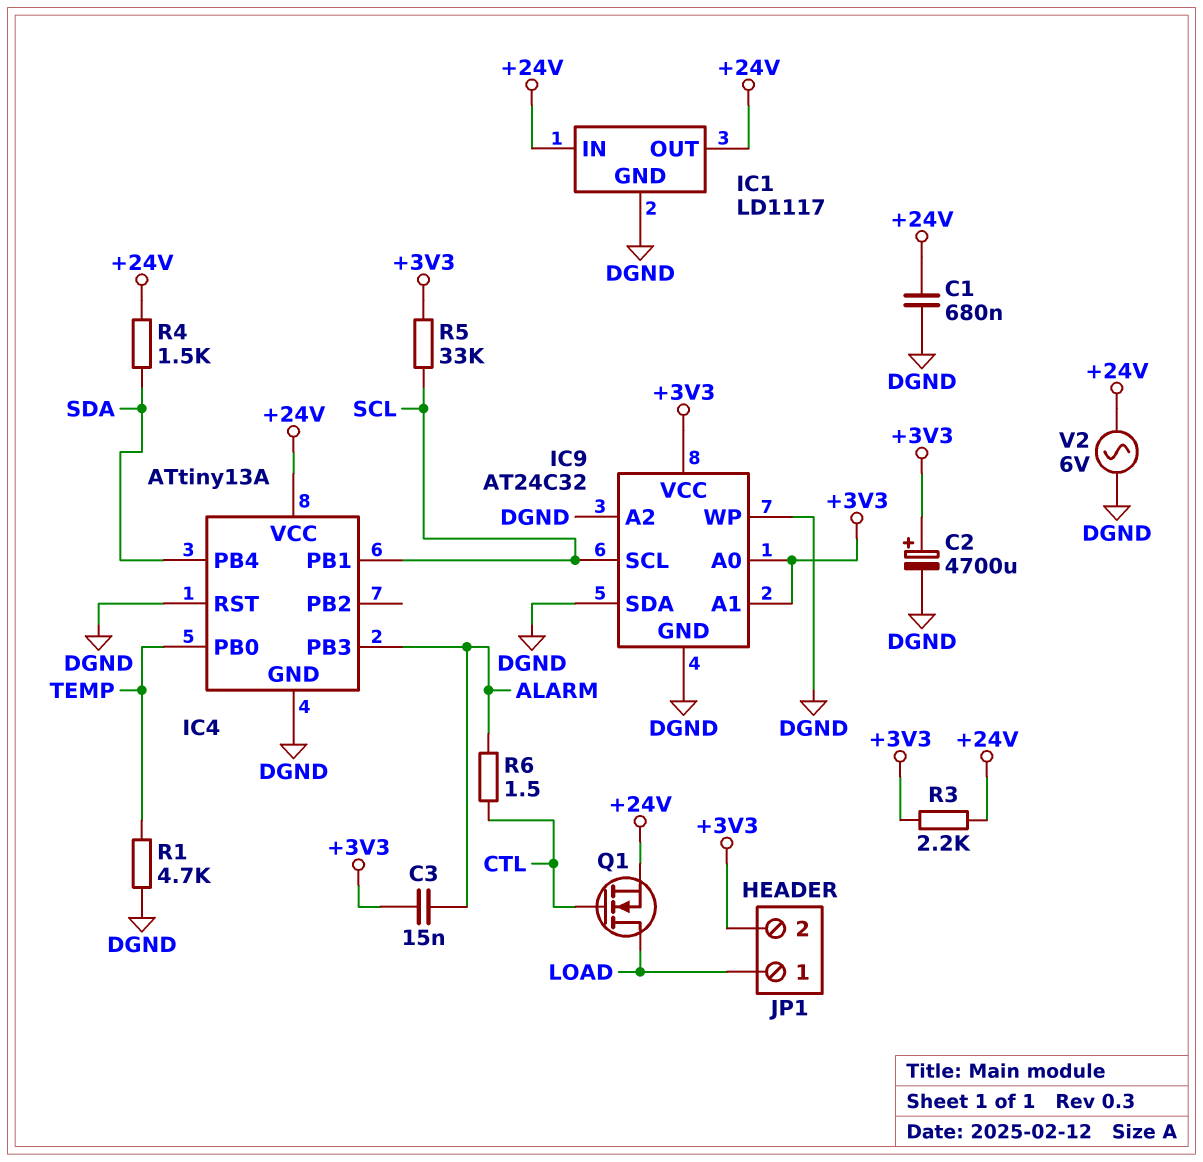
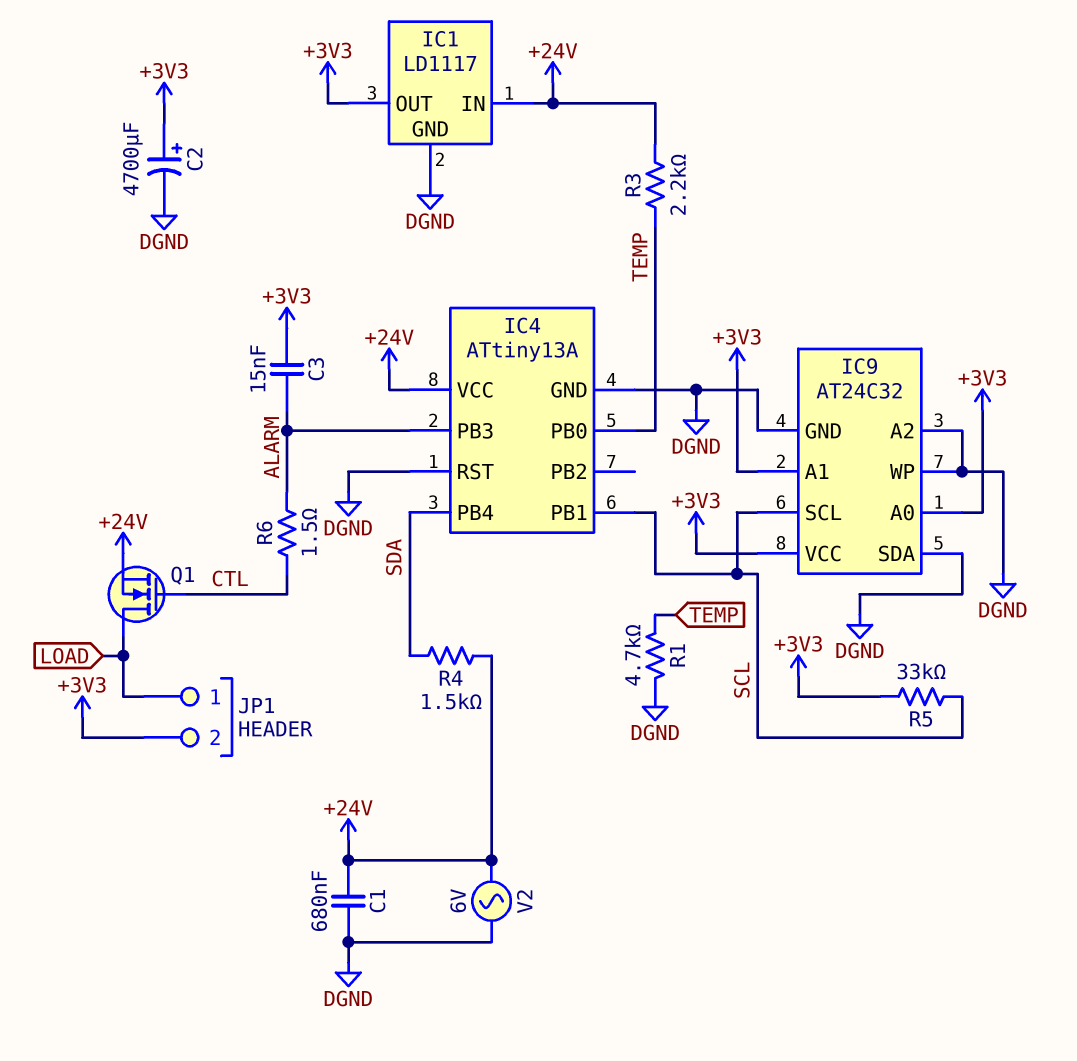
IC1 pin OUT: +24V -> +3V3
R3: 2.2k (+3V3, +24V) -> 2.2k (+24V, TEMP)

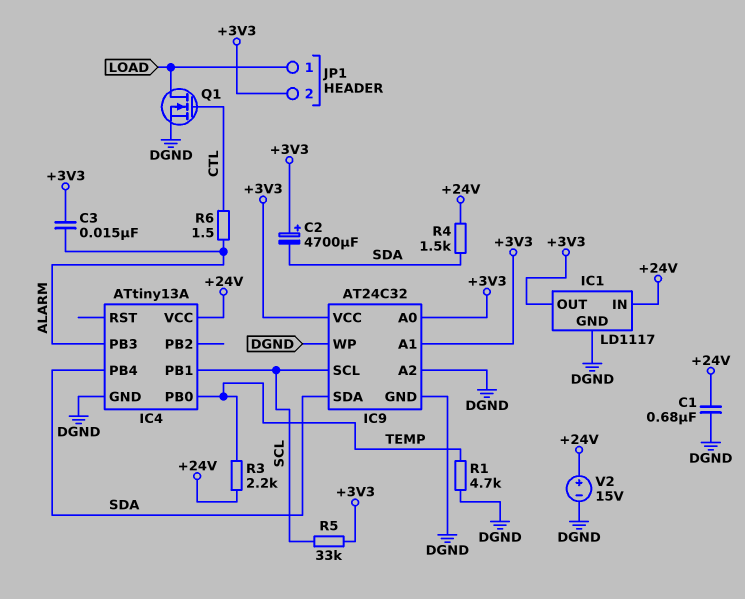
C2: 4700uF (plus +3V3, minus DGND) -> 4700uF (plus +3V3, minus SDA)
IC4 pin RST: DGND -> none
IC9 pin SDA: DGND -> SDA
Q1: NMOS (G CTL, D LOAD, S +24V) -> NMOS (G CTL, D LOAD, S DGND)
V2: AC 6V (+24V, DGND) -> 15V (plus +24V, minus DGND)

